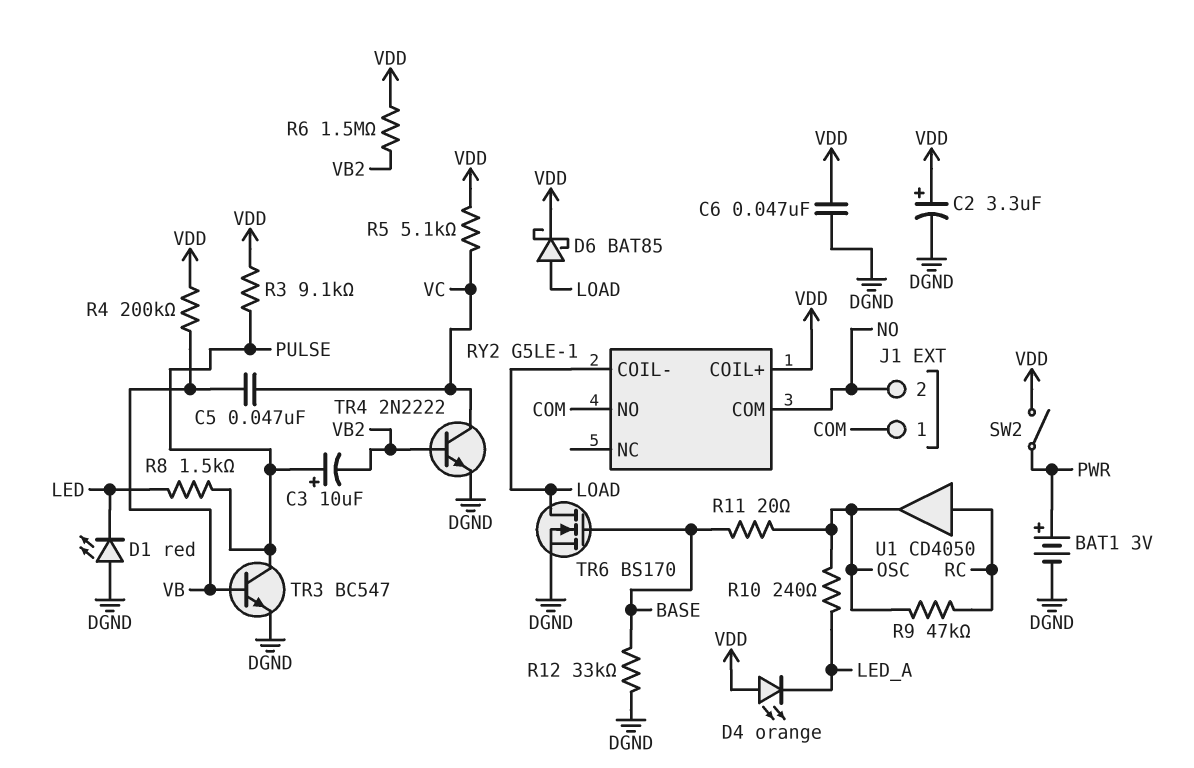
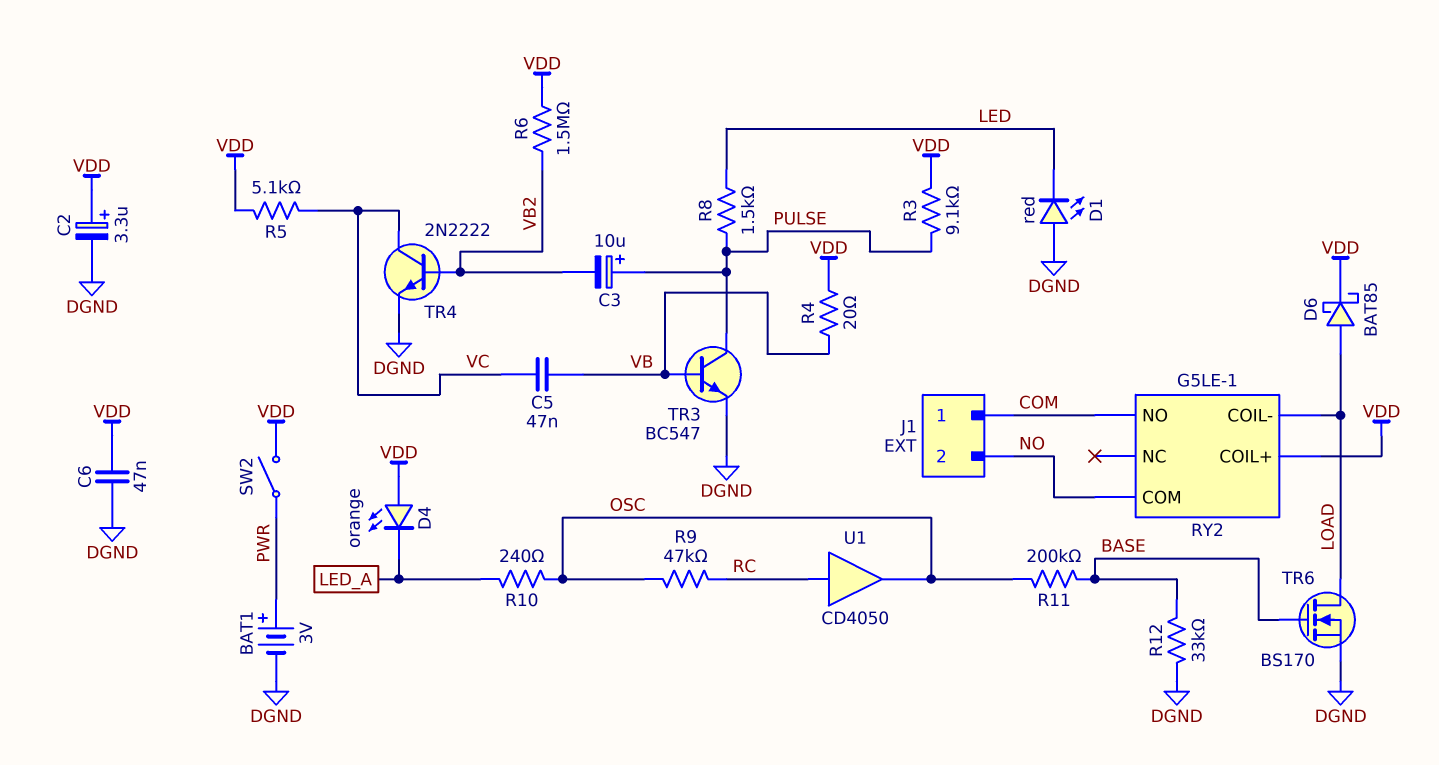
R4: 200k (VB, VDD) -> 20 (VB, VDD)
R11: 20 (BASE, OSC) -> 200k (BASE, OSC)

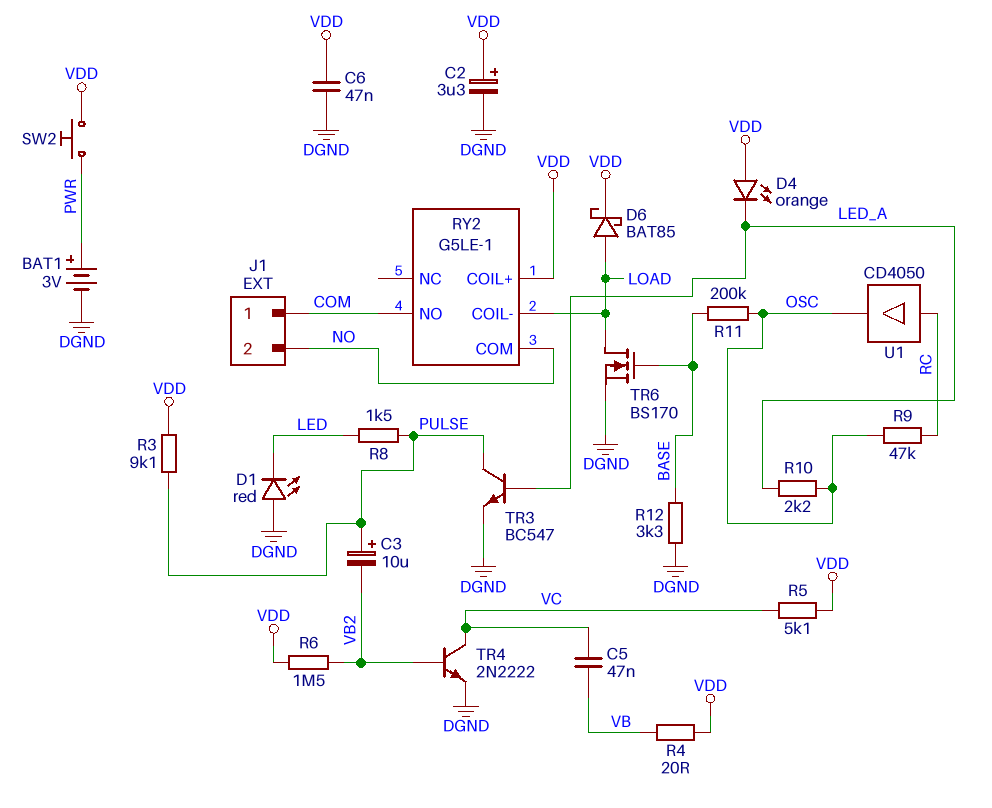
R10: 240 (LED_A, OSC) -> 2.2k (LED_A, OSC)
R12: 33k (BASE, DGND) -> 3.3k (BASE, DGND)
SW2: switch (PWR, VDD) -> button (PWR, VDD)
TR3: NPN BC547 (B VB, C PULSE, E DGND) -> NPN BC547 (B LED_A, C PULSE, E DGND)

